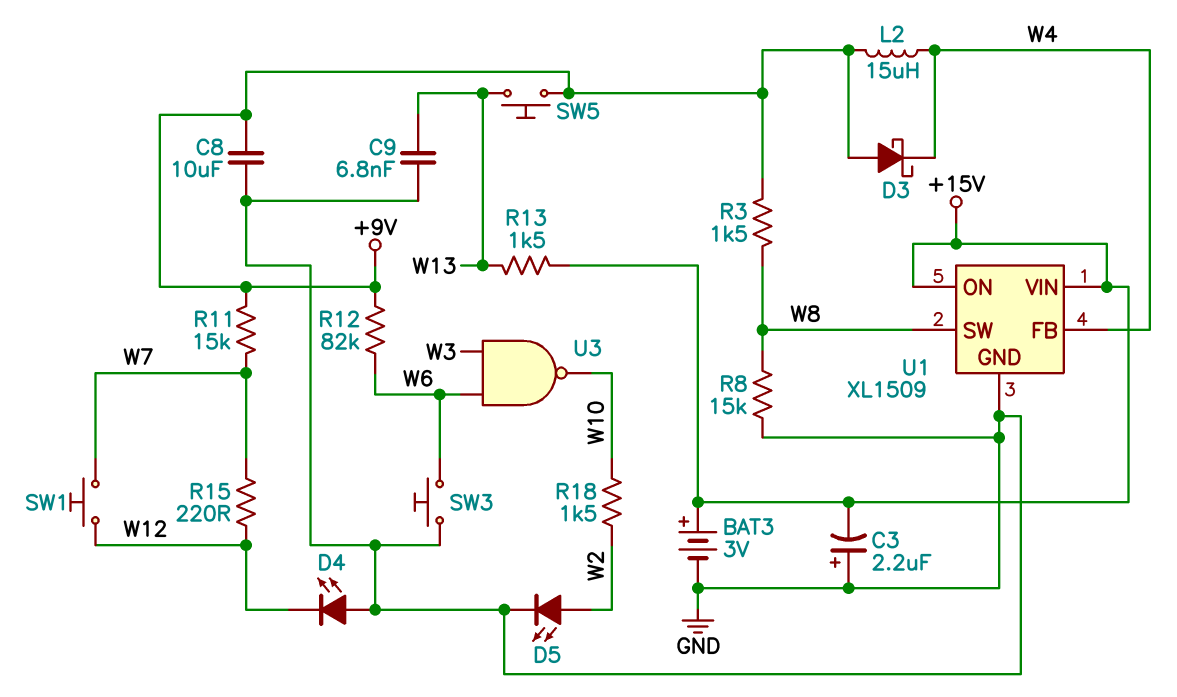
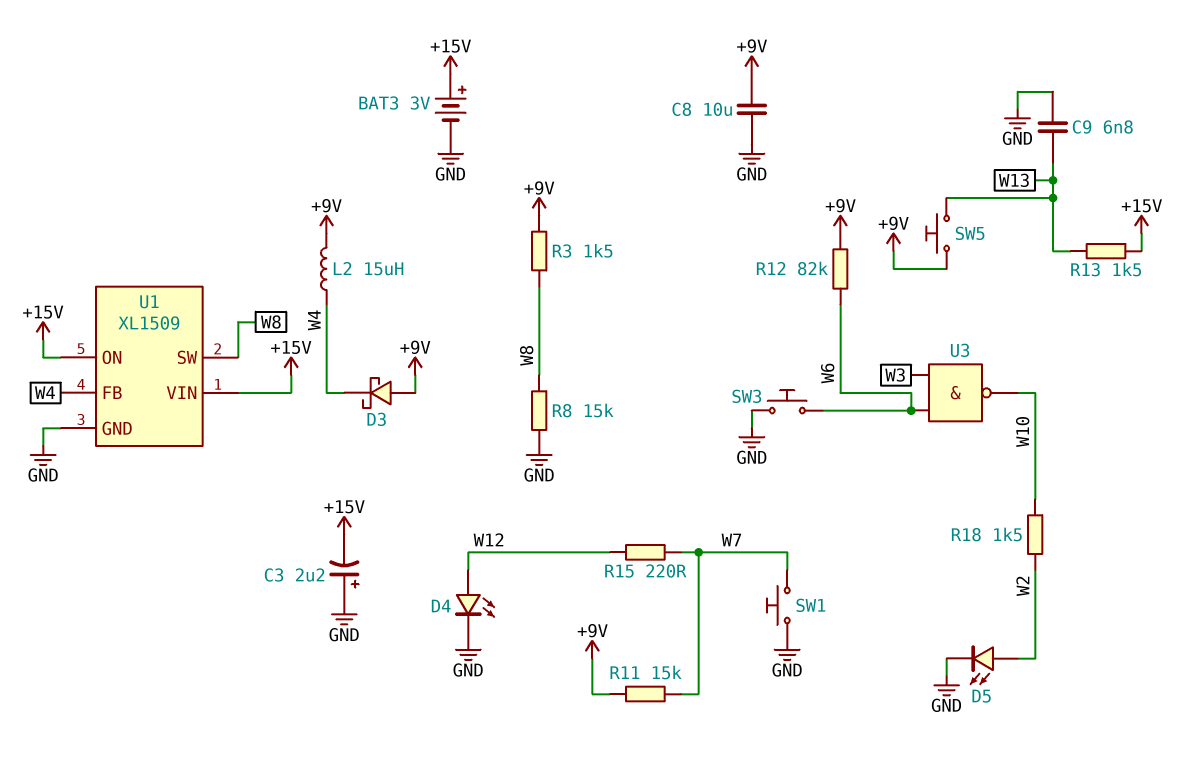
D4: LED (A GND, K W12) -> LED (A W12, K GND)
SW1: button (W7, W12) -> button (GND, W7)

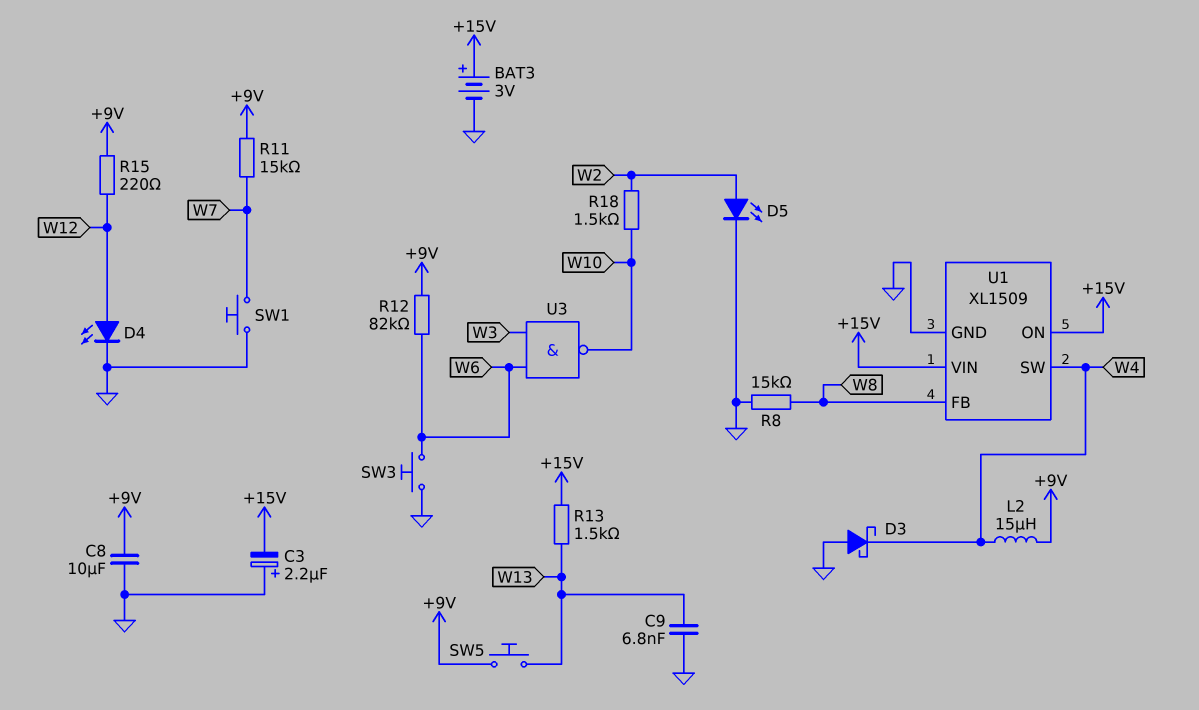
D3: schottky (A +9V, K W4) -> schottky (A GND, K W4)
R3: 1.5k (+9V, W8) -> none
R15: 220 (W7, W12) -> 220 (+9V, W12)
U1 pin FB: W4 -> W8
U1 pin SW: W8 -> W4

